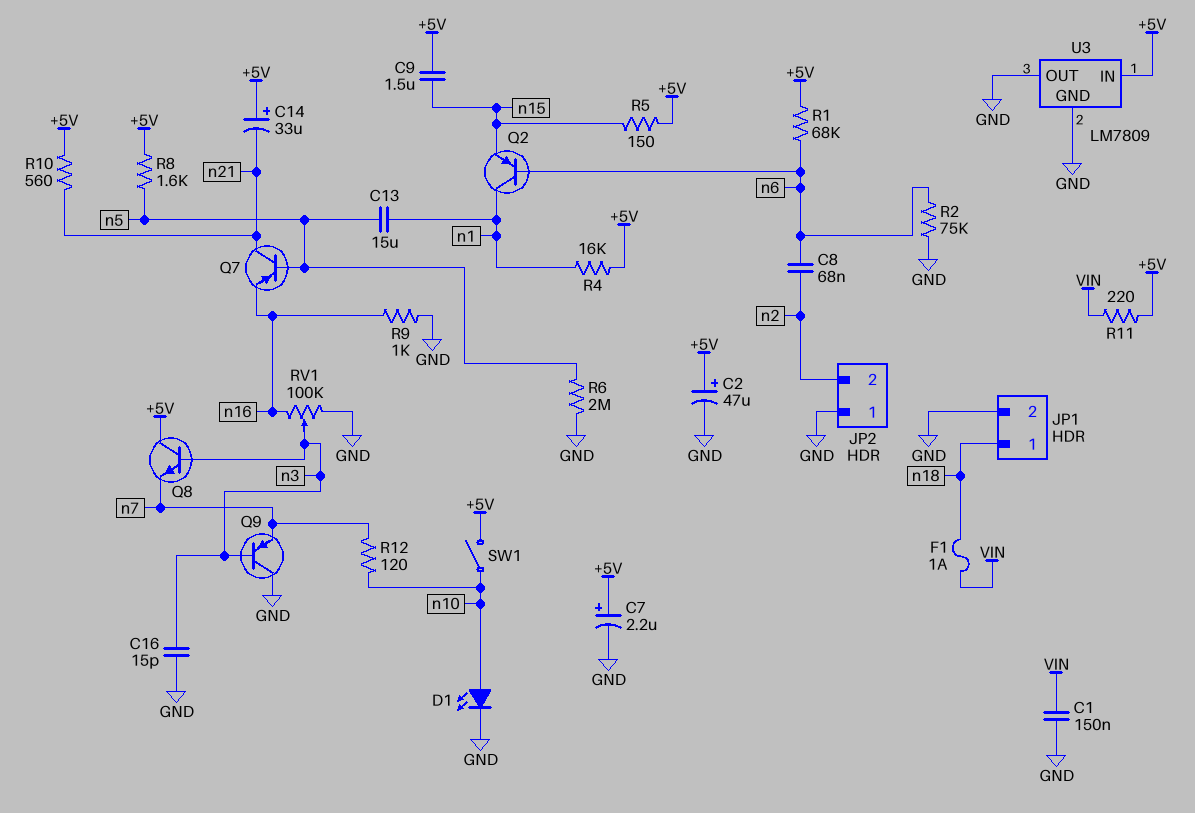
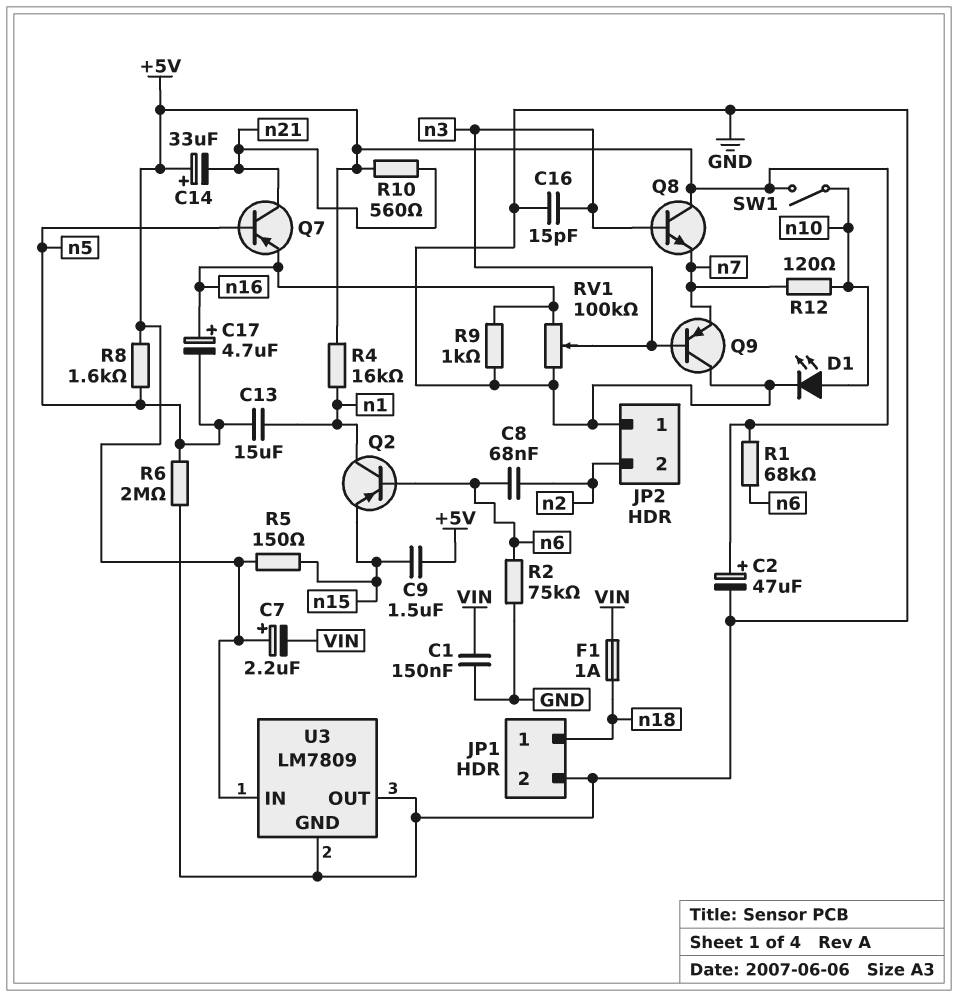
C7: 2.2uF (plus +5V, minus GND) -> 2.2uF (plus +5V, minus VIN)
C17: none -> 4.7uF (plus n16, minus n5)
R11: 220 (+5V, VIN) -> none

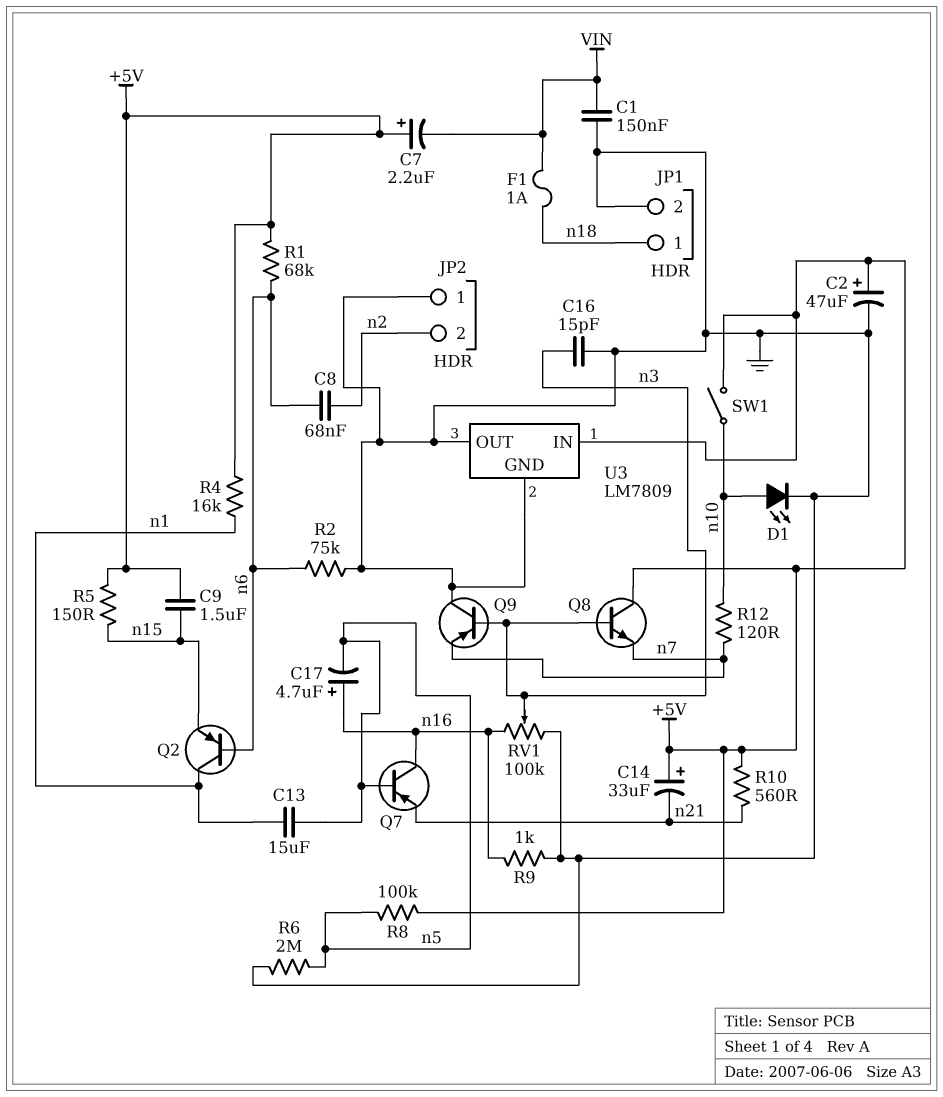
Q7: PNP (B n5, C n21, E n16) -> PNP (B n5, C n16, E n21)
R8: 1.6k (+5V, n5) -> 100k (+5V, n5)

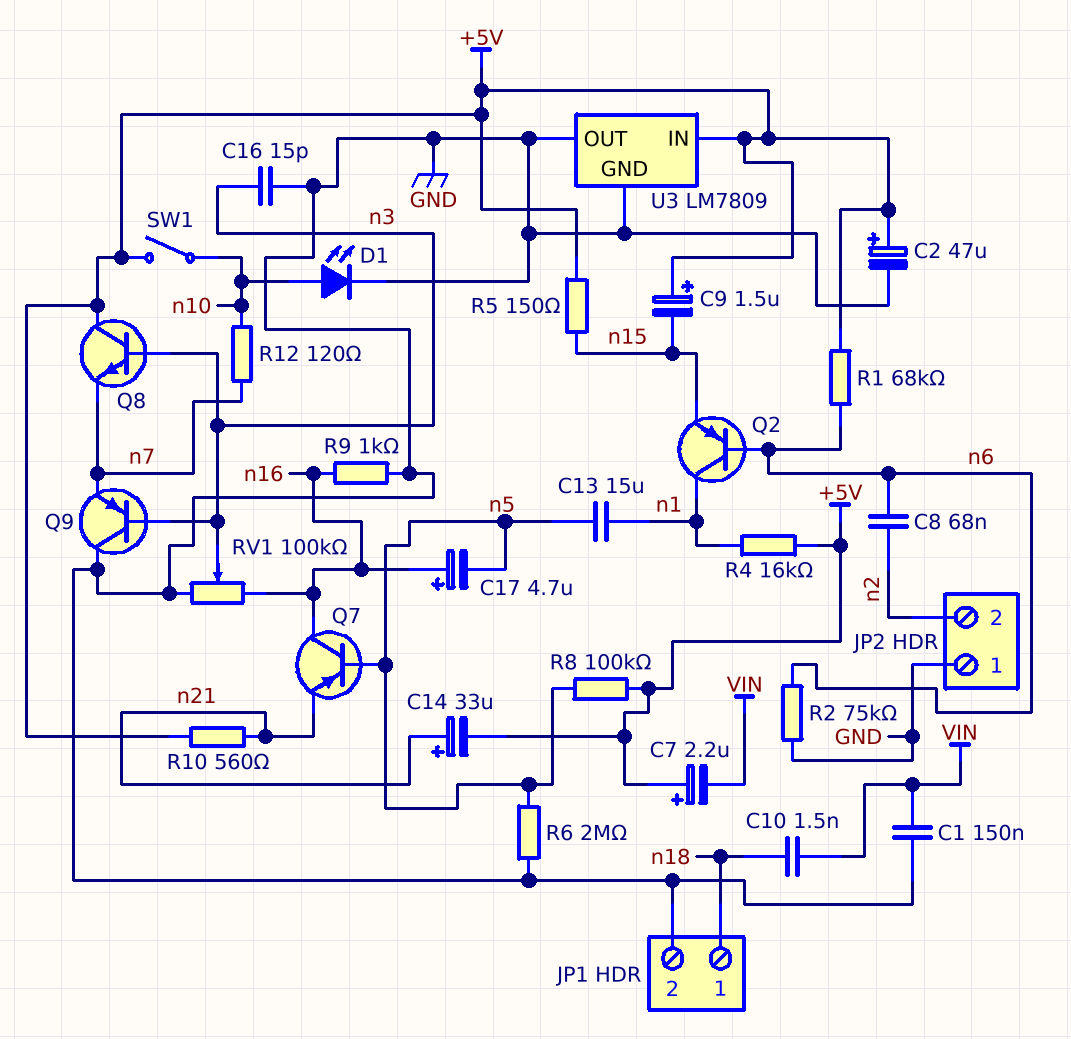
C9: 1.5uF (+5V, n15) -> 1.5uF (plus +5V, minus n15)
C10: none -> 1.5nF (VIN, n18)
C14: 33uF (plus +5V, minus n21) -> 33uF (plus n21, minus +5V)
F1: 1A (VIN, n18) -> none

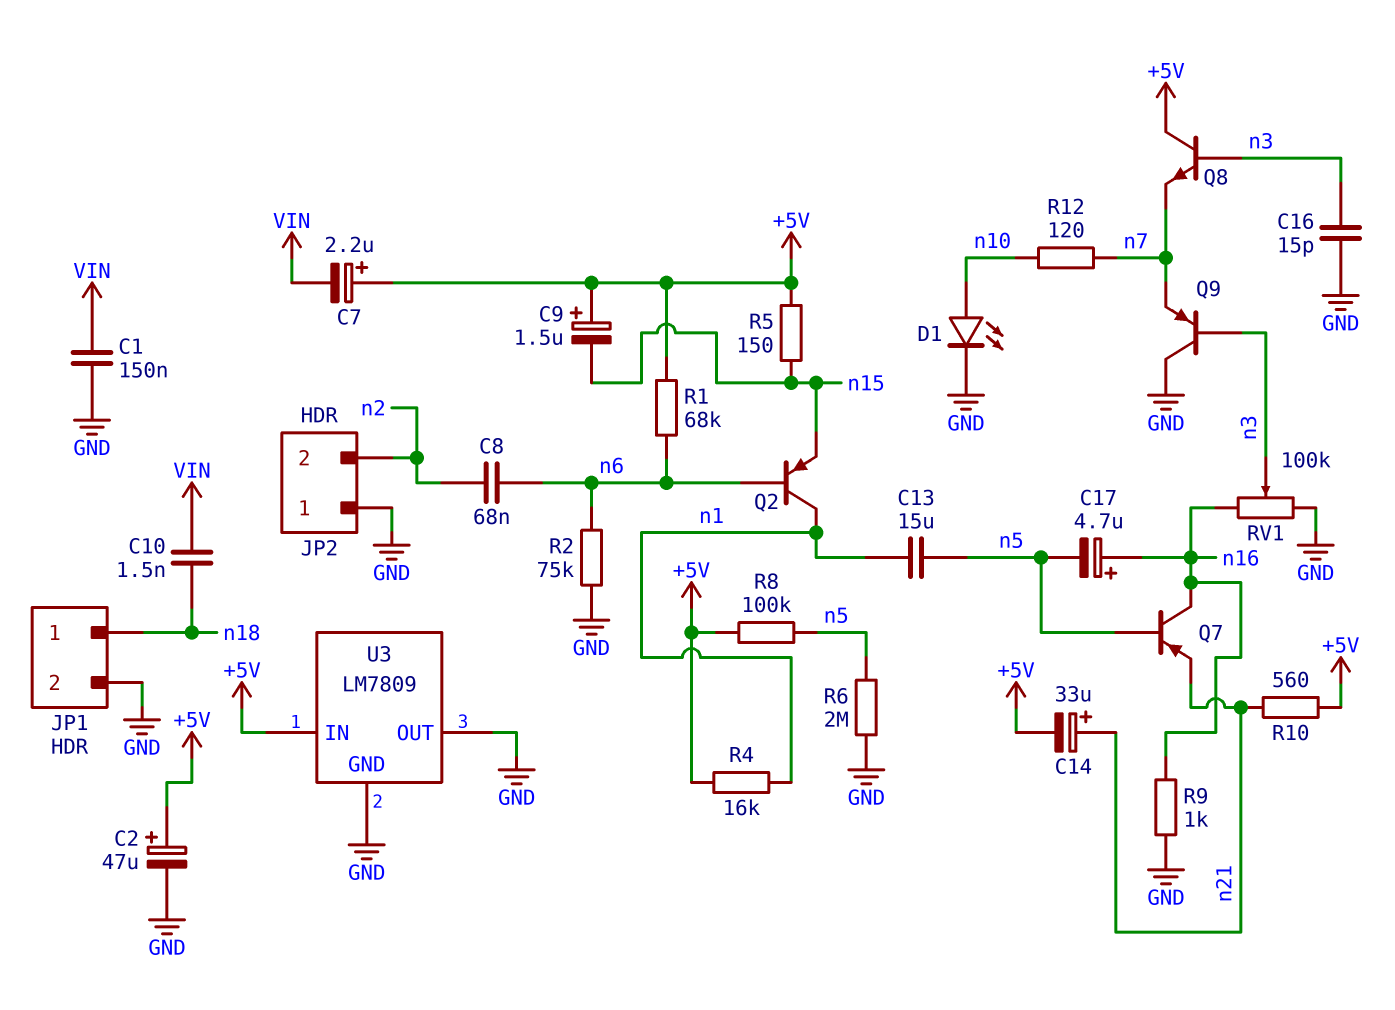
SW1: switch (+5V, n10) -> none

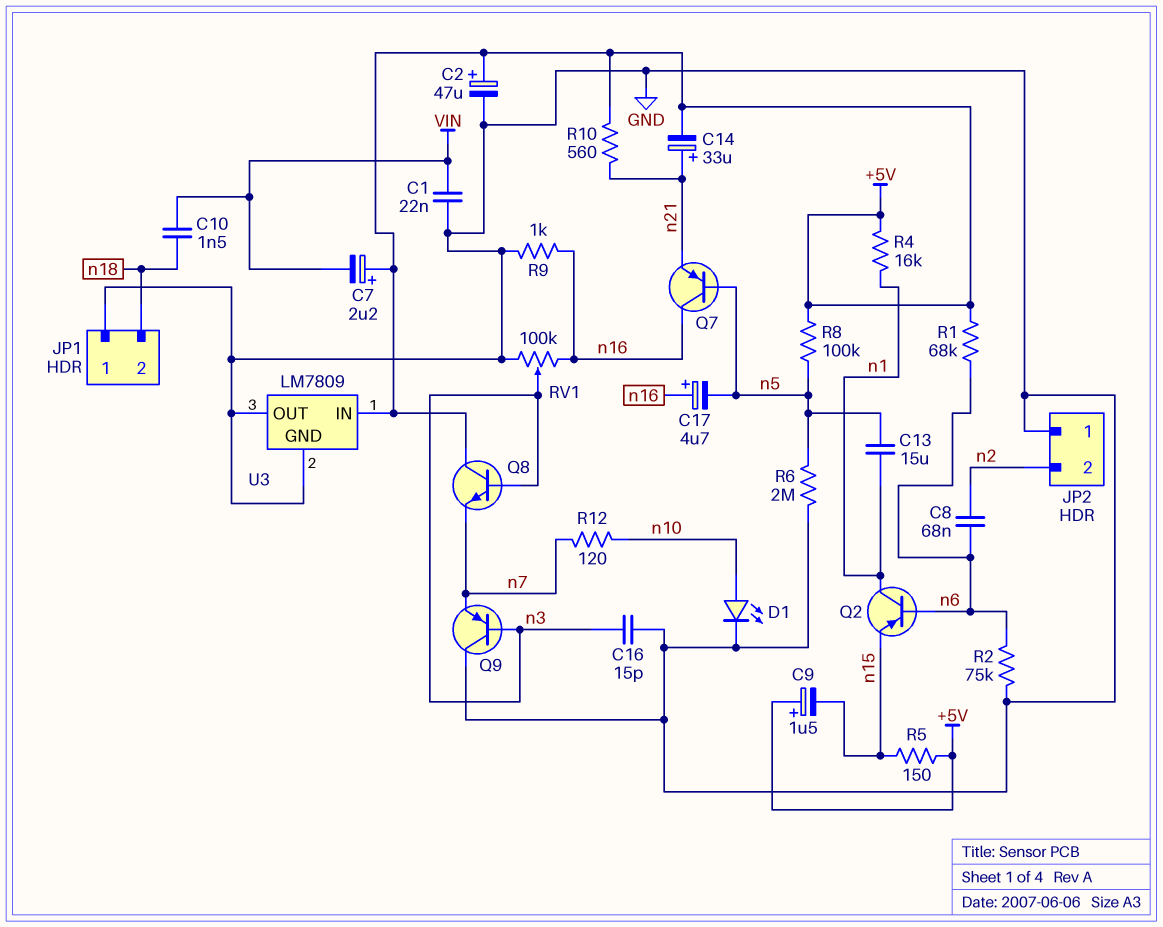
C1: 150nF (GND, VIN) -> 22nF (GND, VIN)
JP1 pin 1: n18 -> GND
JP1 pin 2: GND -> n18

